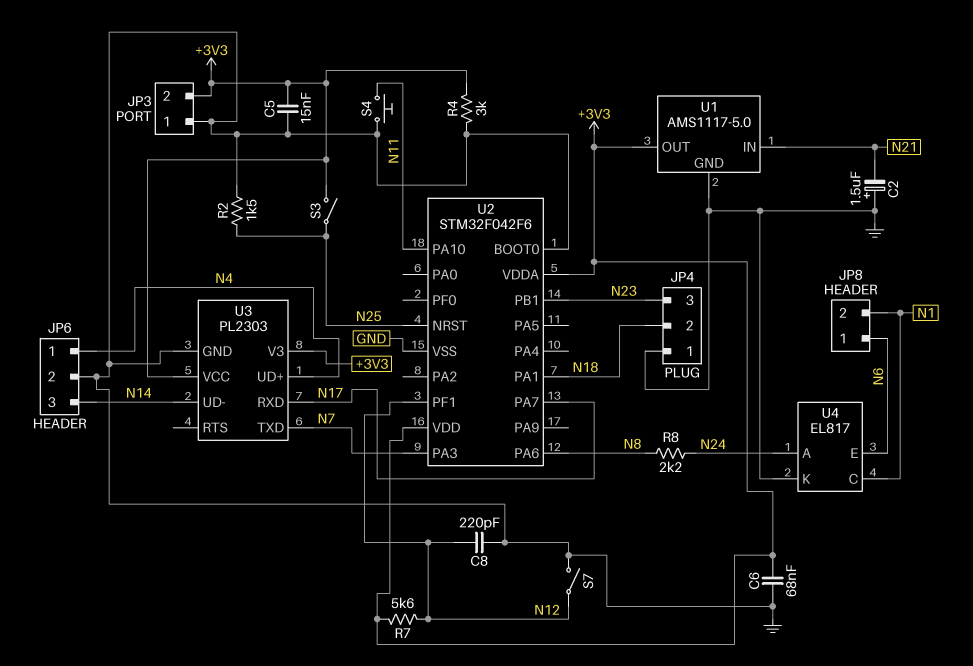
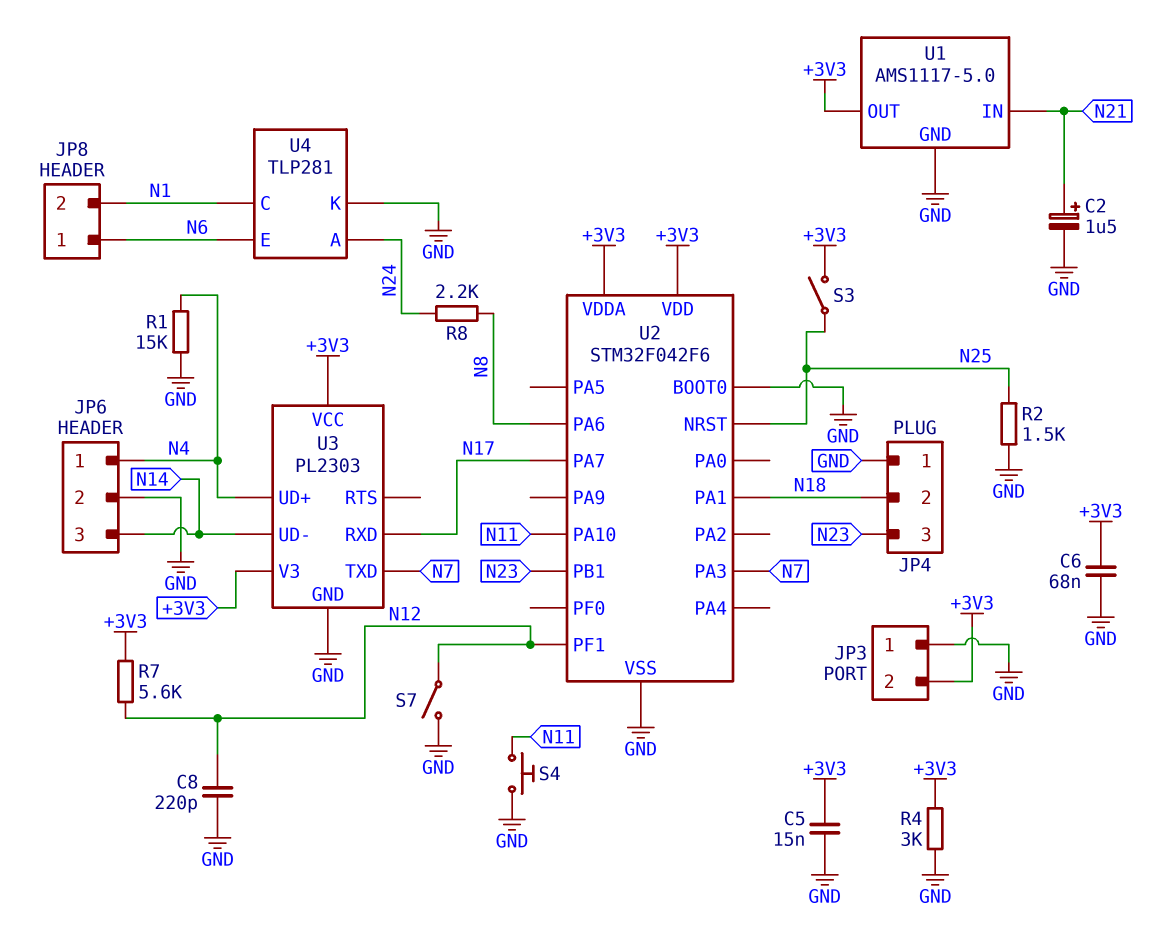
C2: 1.5uF (plus GND, minus N21) -> 1.5uF (plus N21, minus GND)
R1: none -> 15k (GND, N4)
U4: EL817 -> TLP281

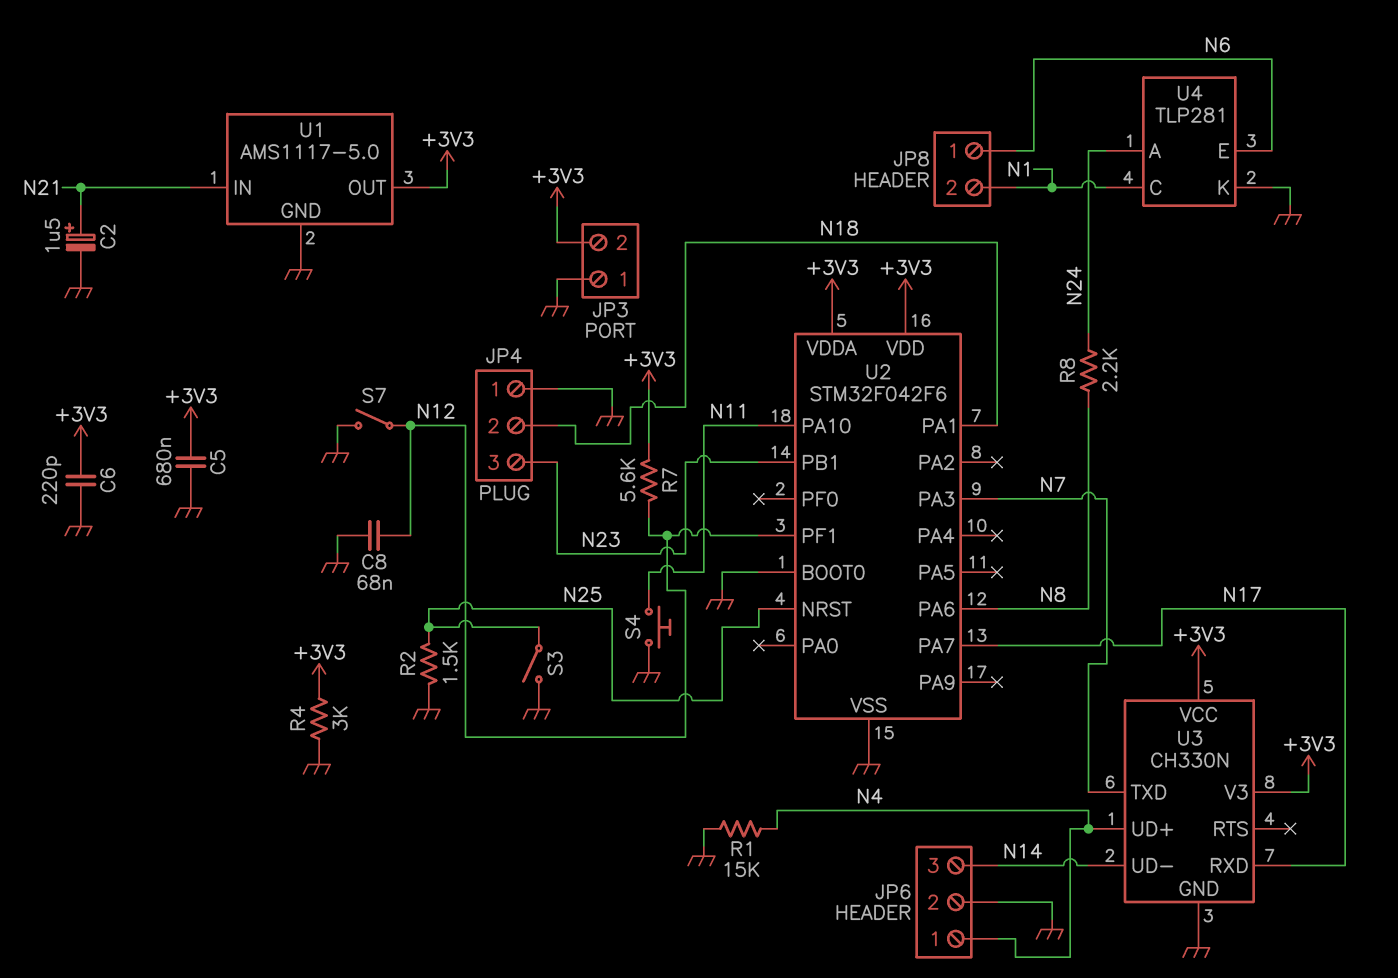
C5: 15nF (+3V3, GND) -> 680nF (+3V3, GND)
C6: 68nF (+3V3, GND) -> 220pF (+3V3, GND)
C8: 220pF (GND, N12) -> 68nF (GND, N12)
S3: switch (+3V3, N25) -> switch (GND, N25)
U3: PL2303 -> CH330N

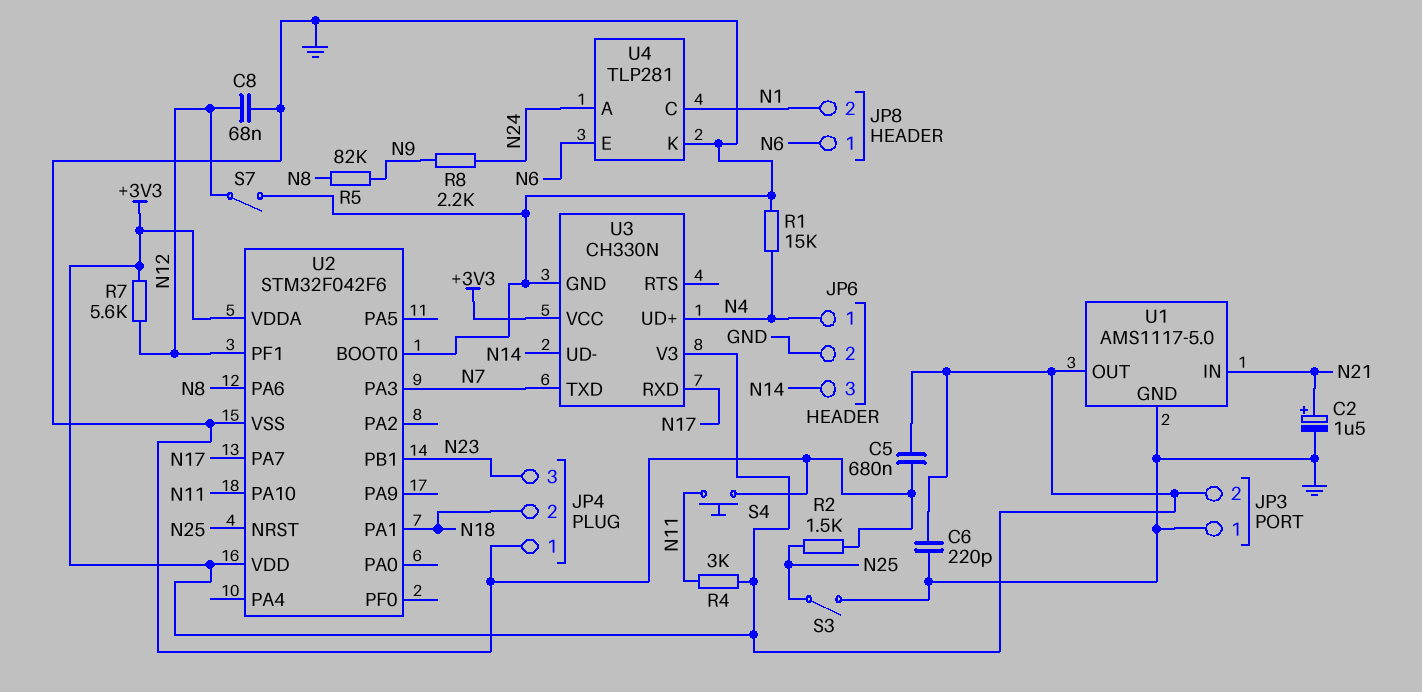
R4: 3k (+3V3, GND) -> 3k (+3V3, N11)
R5: none -> 82k (N8, N9)
R8: 2.2k (N8, N24) -> 2.2k (N9, N24)

